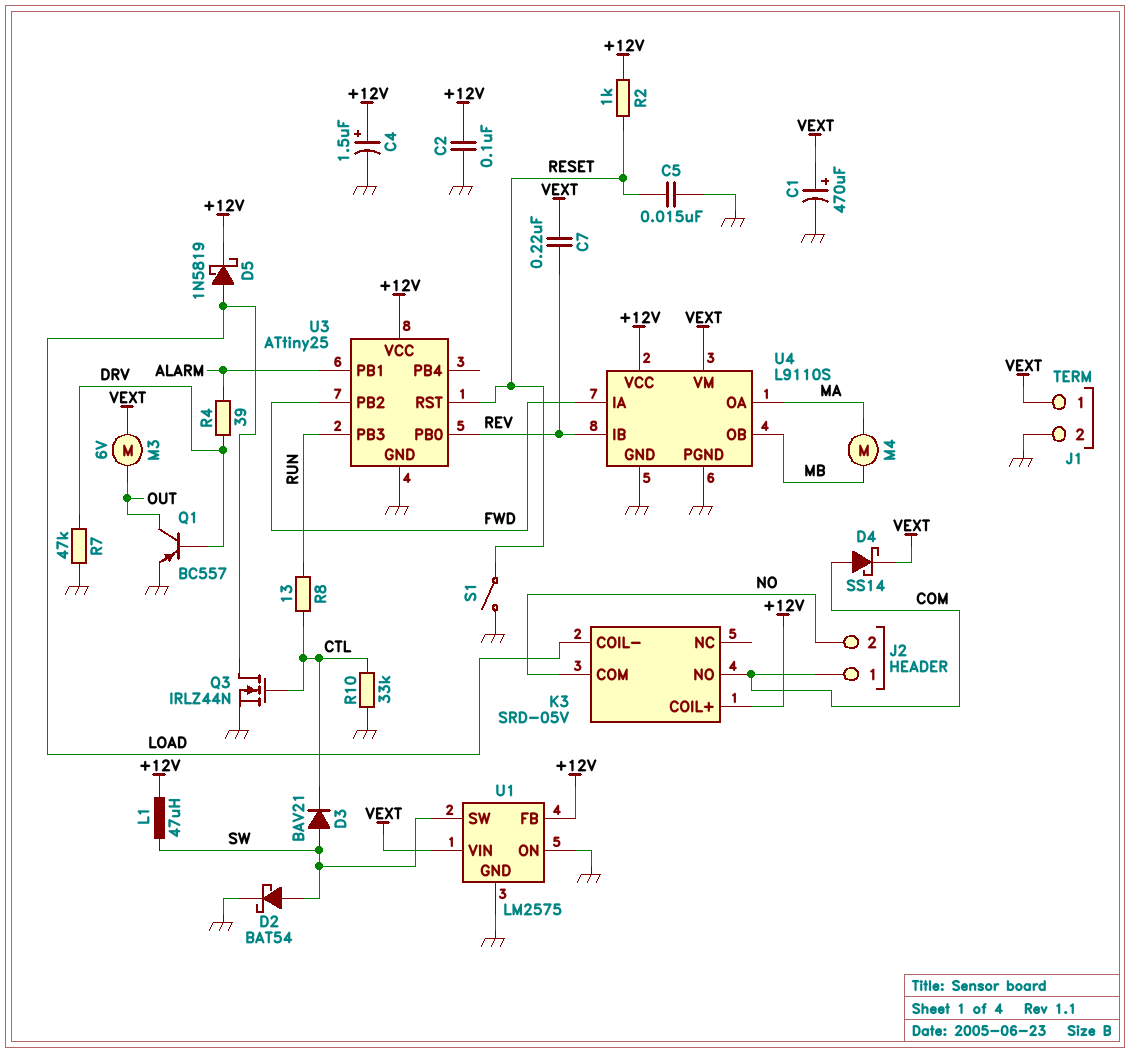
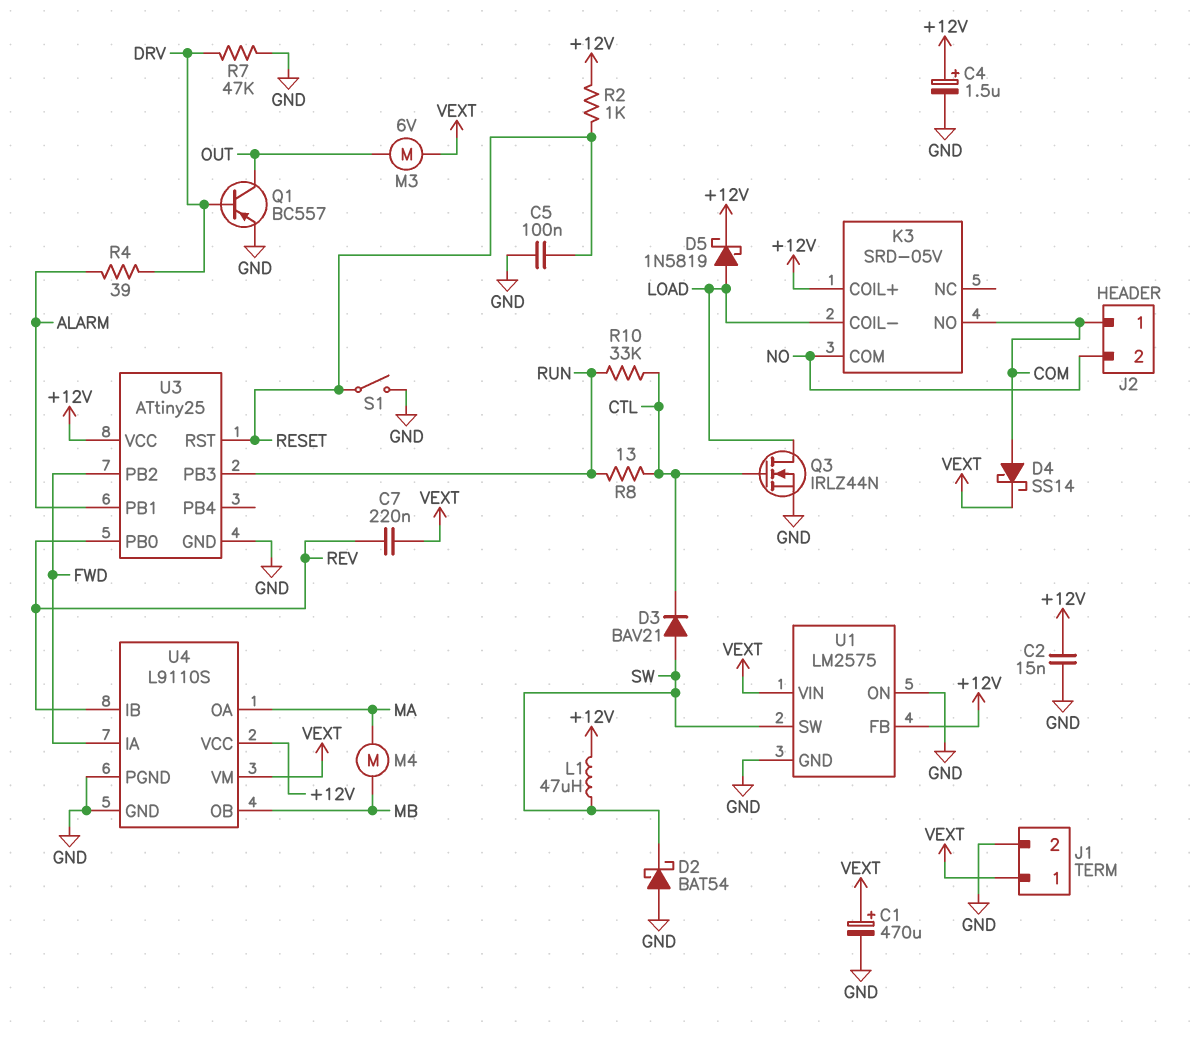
C2: 100nF (+12V, GND) -> 15nF (+12V, GND)
C5: 15nF (GND, RESET) -> 100nF (GND, RESET)
D2: schottky BAT54 (A SW, K GND) -> schottky BAT54 (A GND, K SW)
R10: 33k (CTL, GND) -> 33k (CTL, RUN)

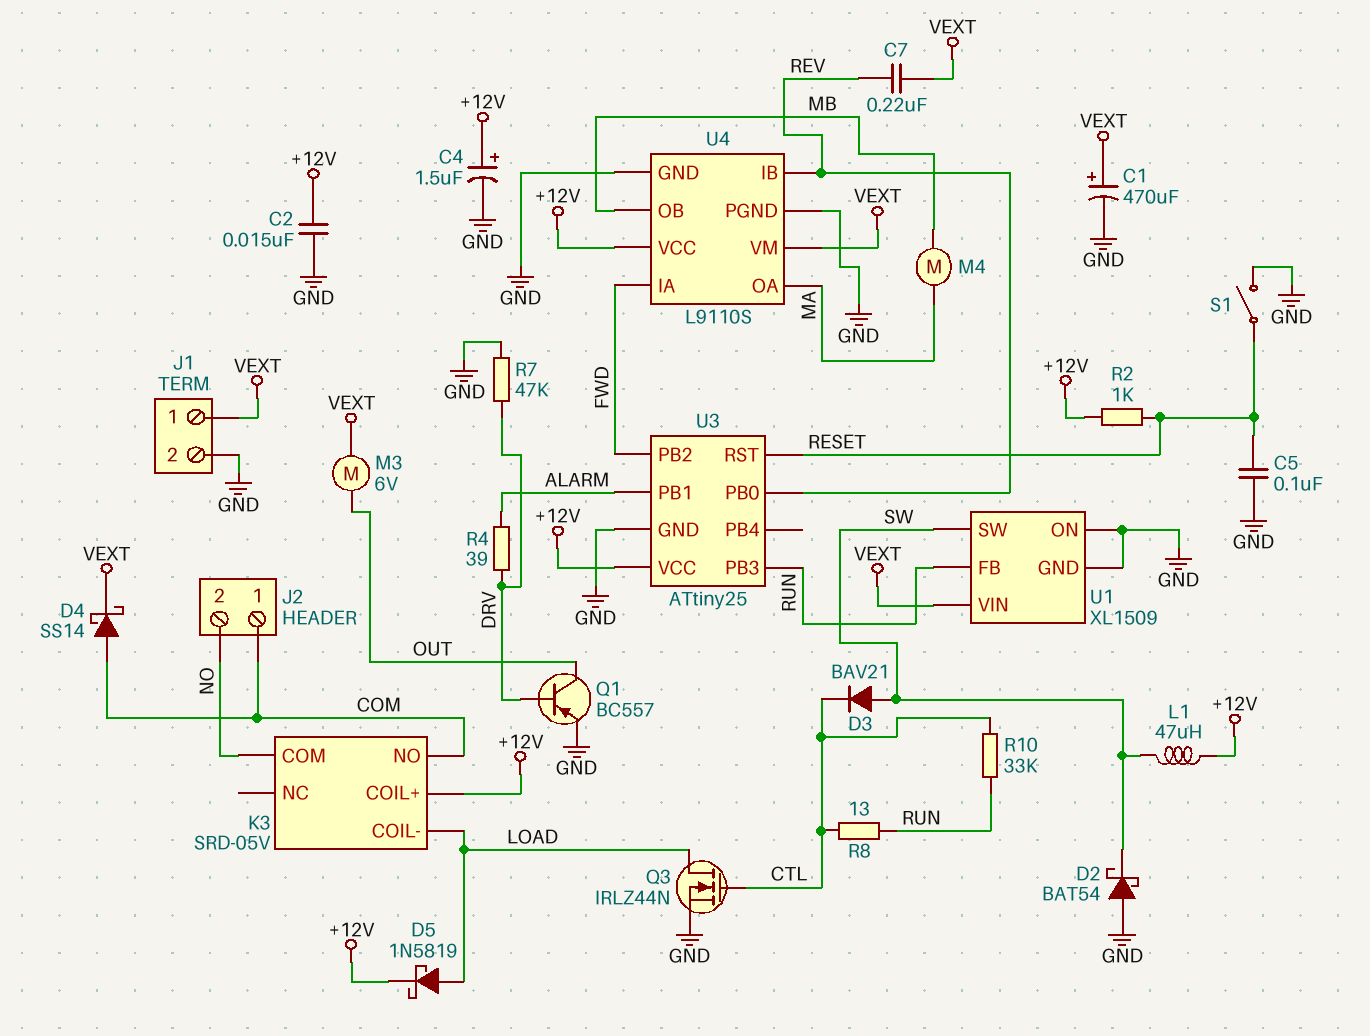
U1: LM2575 -> XL1509
U1 pin FB: +12V -> RUN

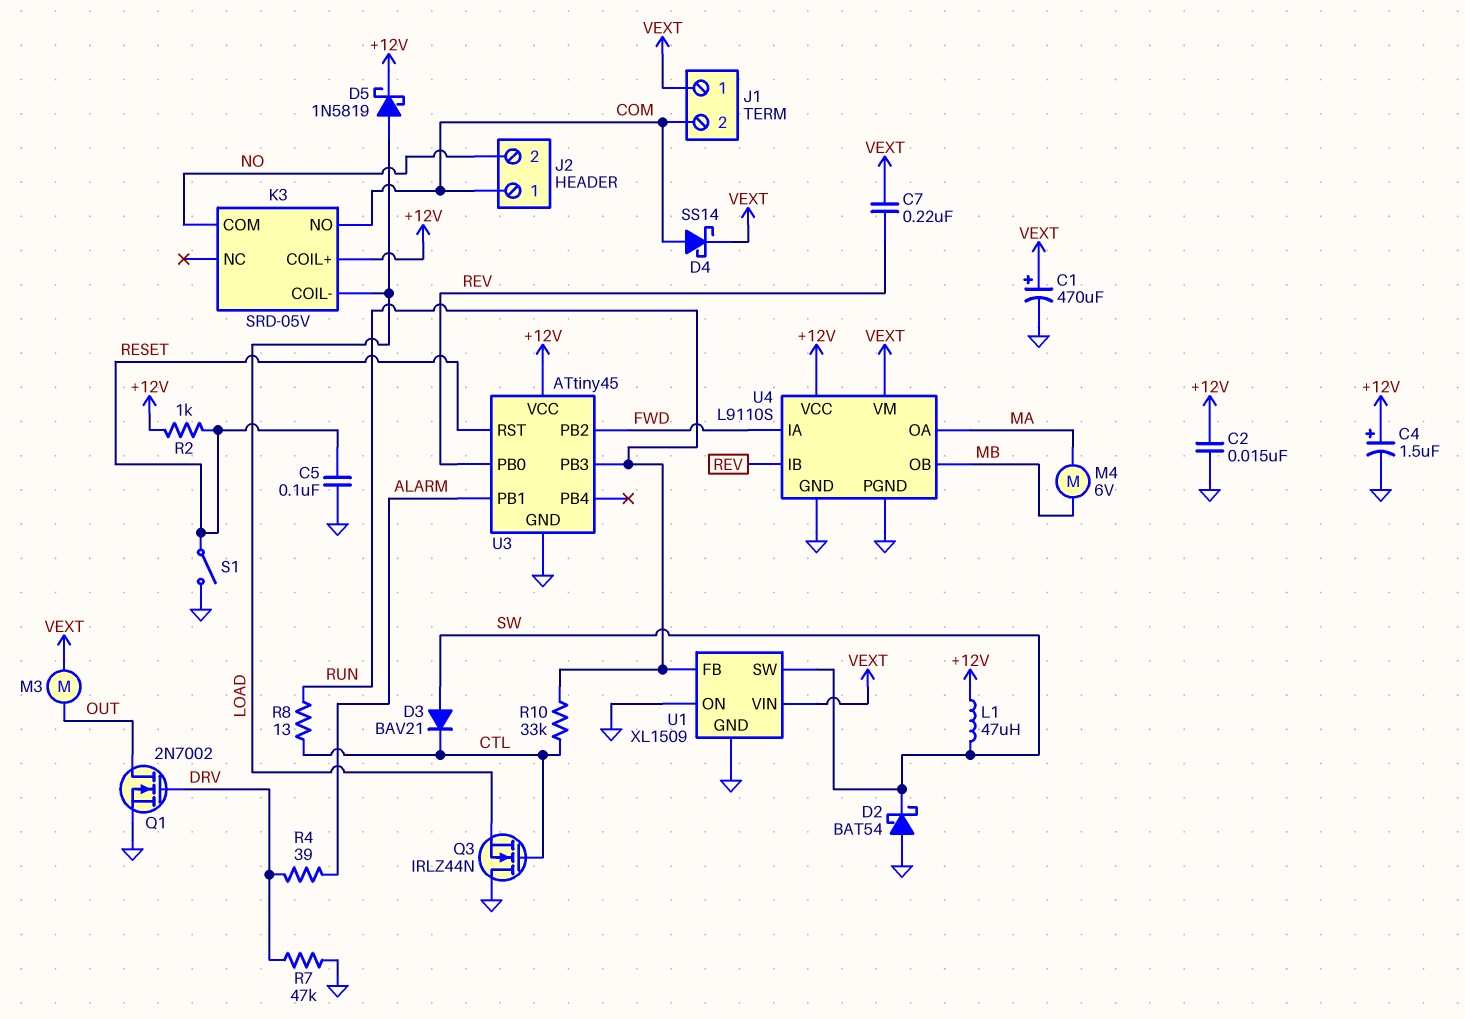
J1 pin 2: GND -> COM
M3: motor 6V (OUT, VEXT) -> motor (OUT, VEXT)
M4: motor (MA, MB) -> motor 6V (MA, MB)
Q1: PNP BC557 (B DRV, C OUT, E GND) -> NMOS 2N7002 (G DRV, D OUT, S GND)
Q3: NMOS IRLZ44N (G CTL, D LOAD, S GND) -> NMOS IRLZ44N (G CTL, D GND, S LOAD)
U3: ATtiny25 -> ATtiny45

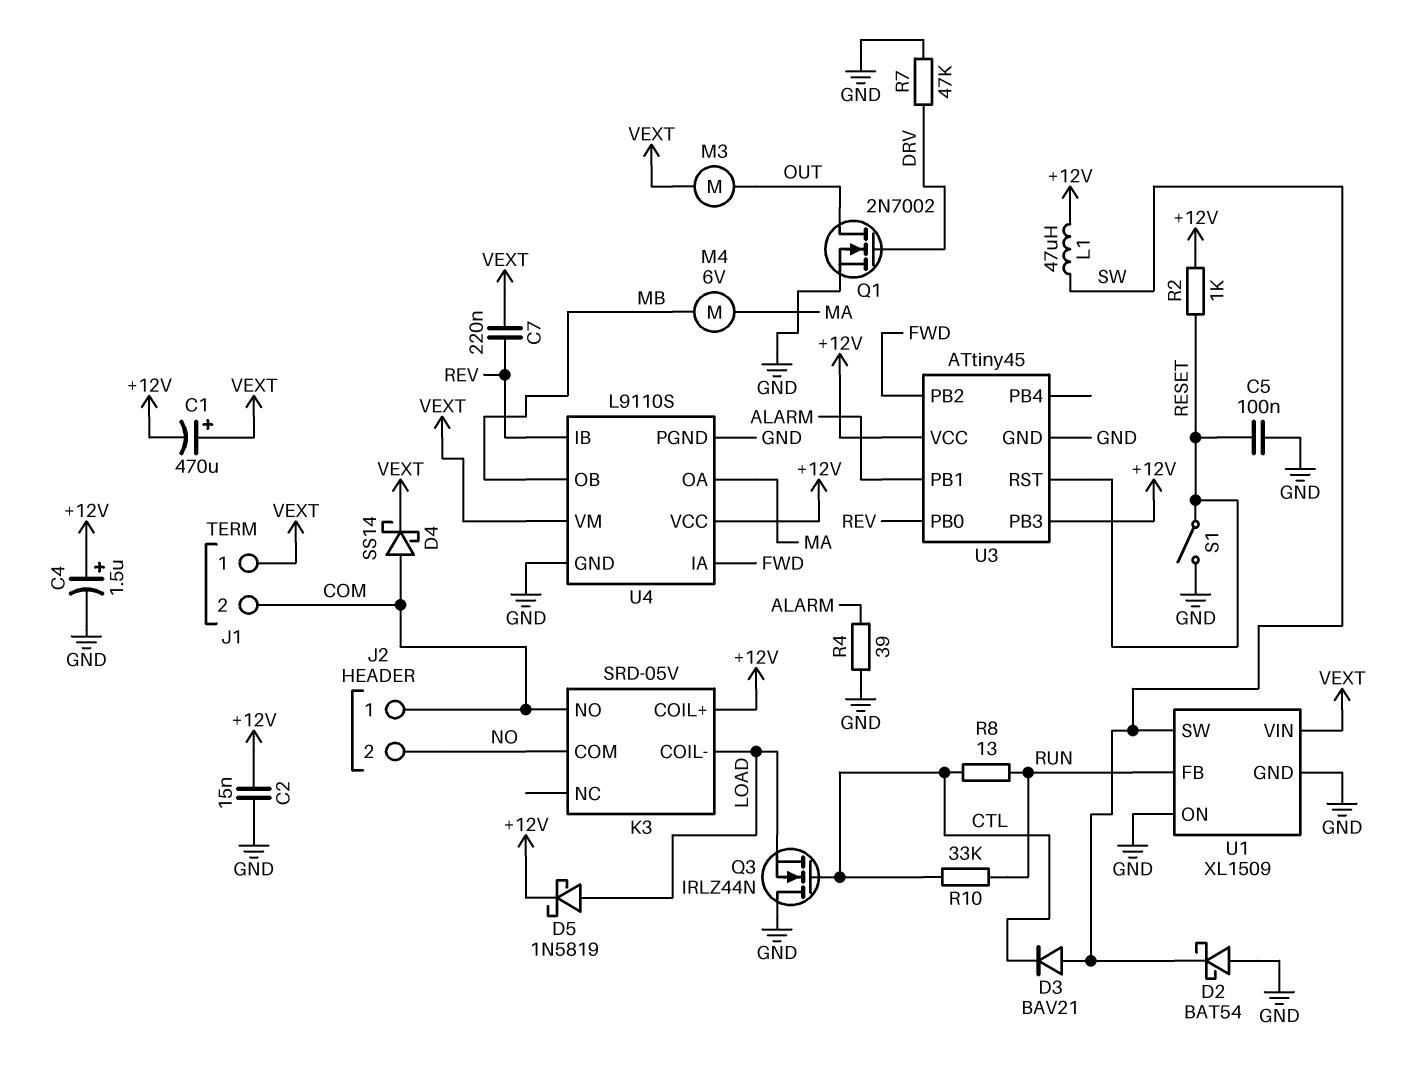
C1: 470uF (plus VEXT, minus GND) -> 470uF (plus VEXT, minus +12V)
R4: 39 (ALARM, DRV) -> 39 (ALARM, GND)
U3 pin PB3: RUN -> +12V

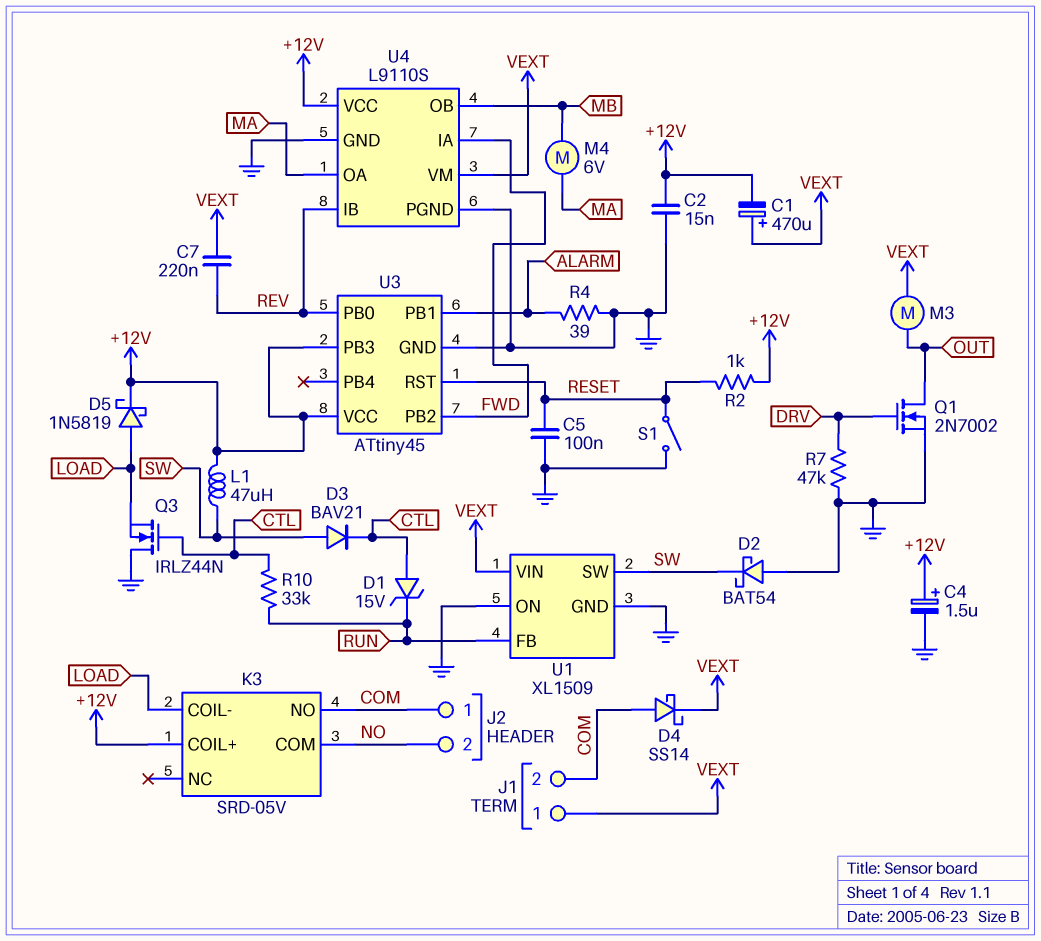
D1: none -> zener 15V (A CTL, K RUN)
R8: 13 (CTL, RUN) -> none

